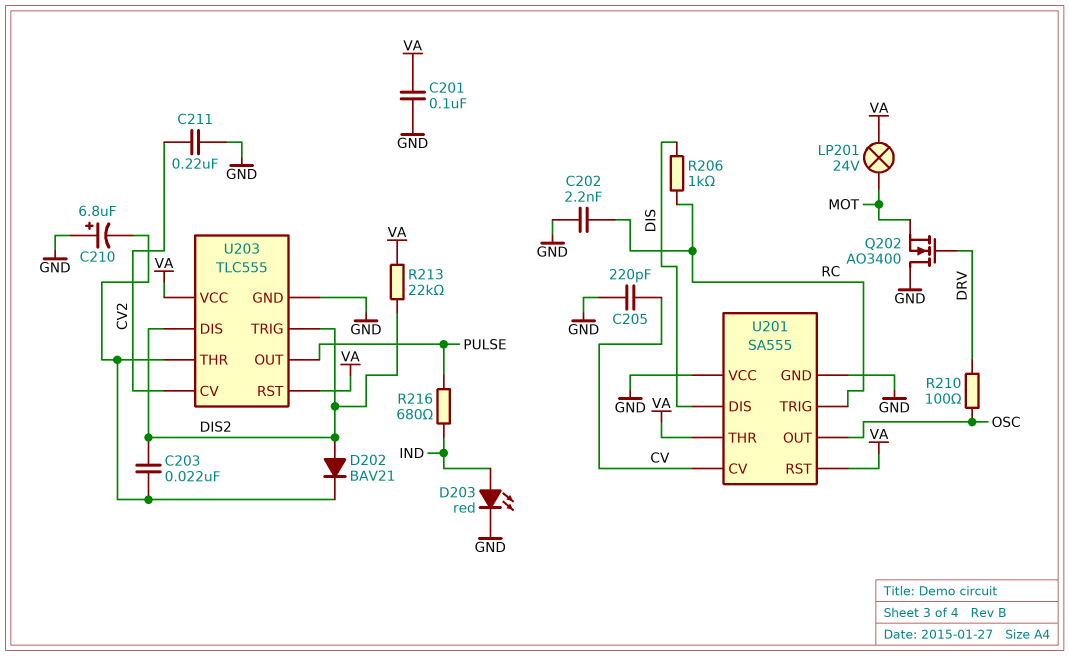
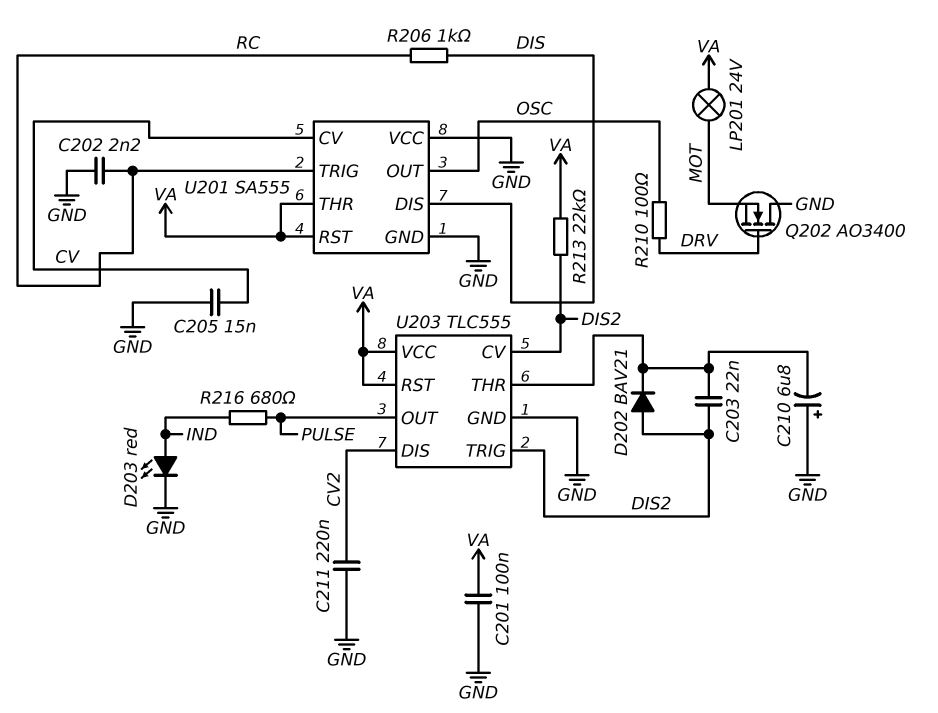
C205: 220pF (CV, GND) -> 15nF (CV, GND)
U203 pin CV: CV2 -> DIS2
U203 pin DIS: DIS2 -> CV2

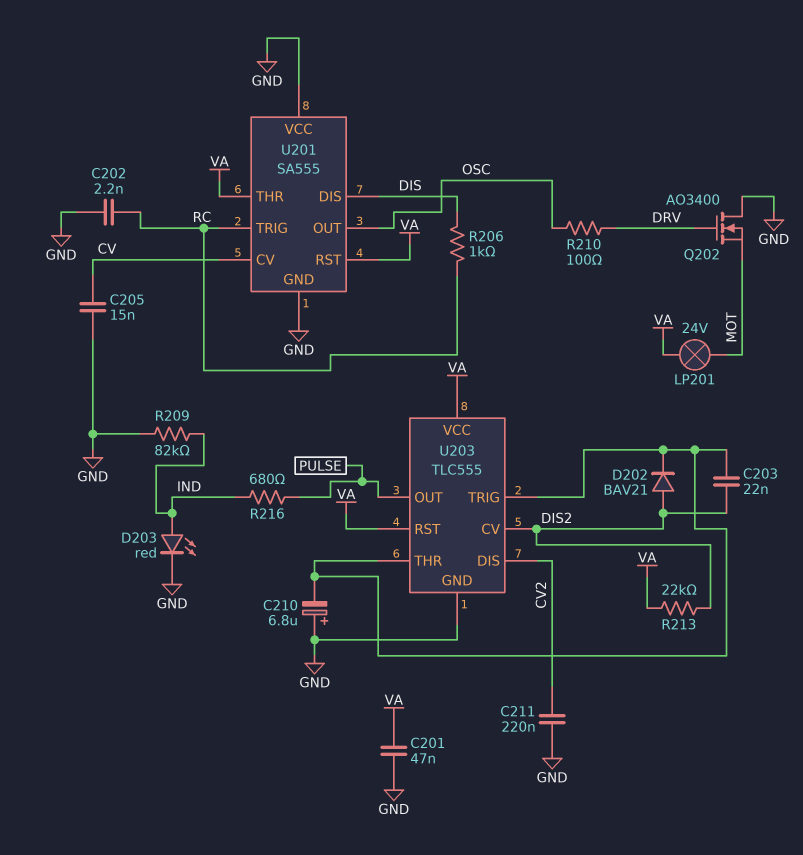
C201: 100nF (GND, VA) -> 47nF (GND, VA)
R209: none -> 82k (GND, IND)
U203 pin TRIG: DIS2 -> U203/THR

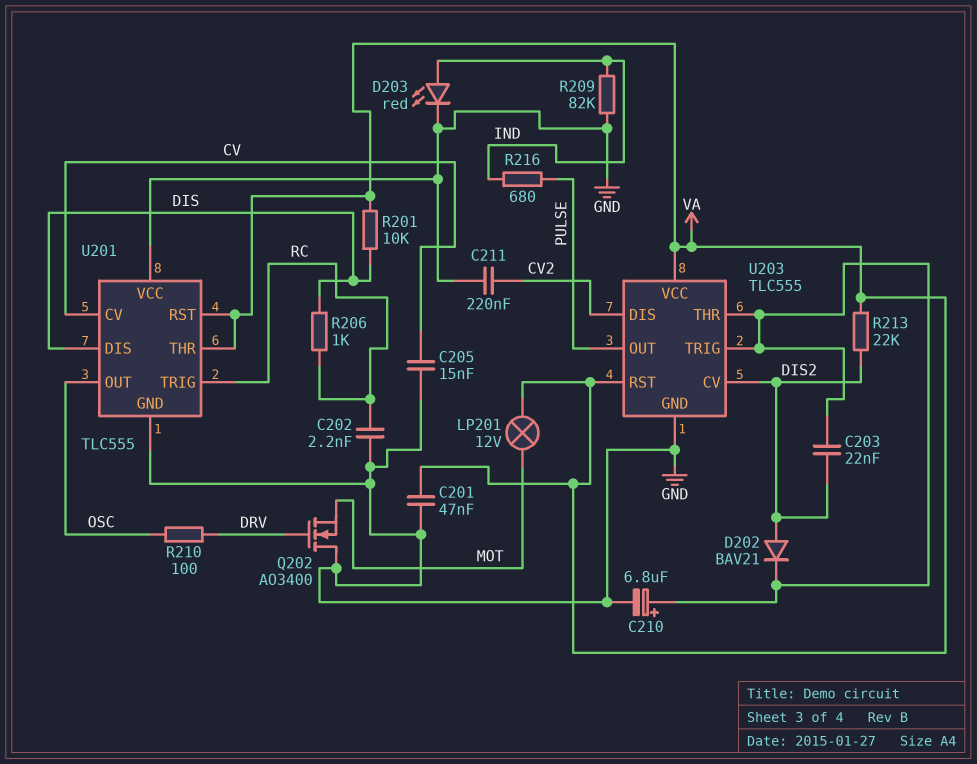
C210: 6.8uF (plus GND, minus U203/THR) -> 6.8uF (plus U203/THR, minus GND)
LP201: lamp 24V (MOT, VA) -> lamp 12V (MOT, VA)
R201: none -> 10k (DIS, VA)
U201: SA555 -> TLC555

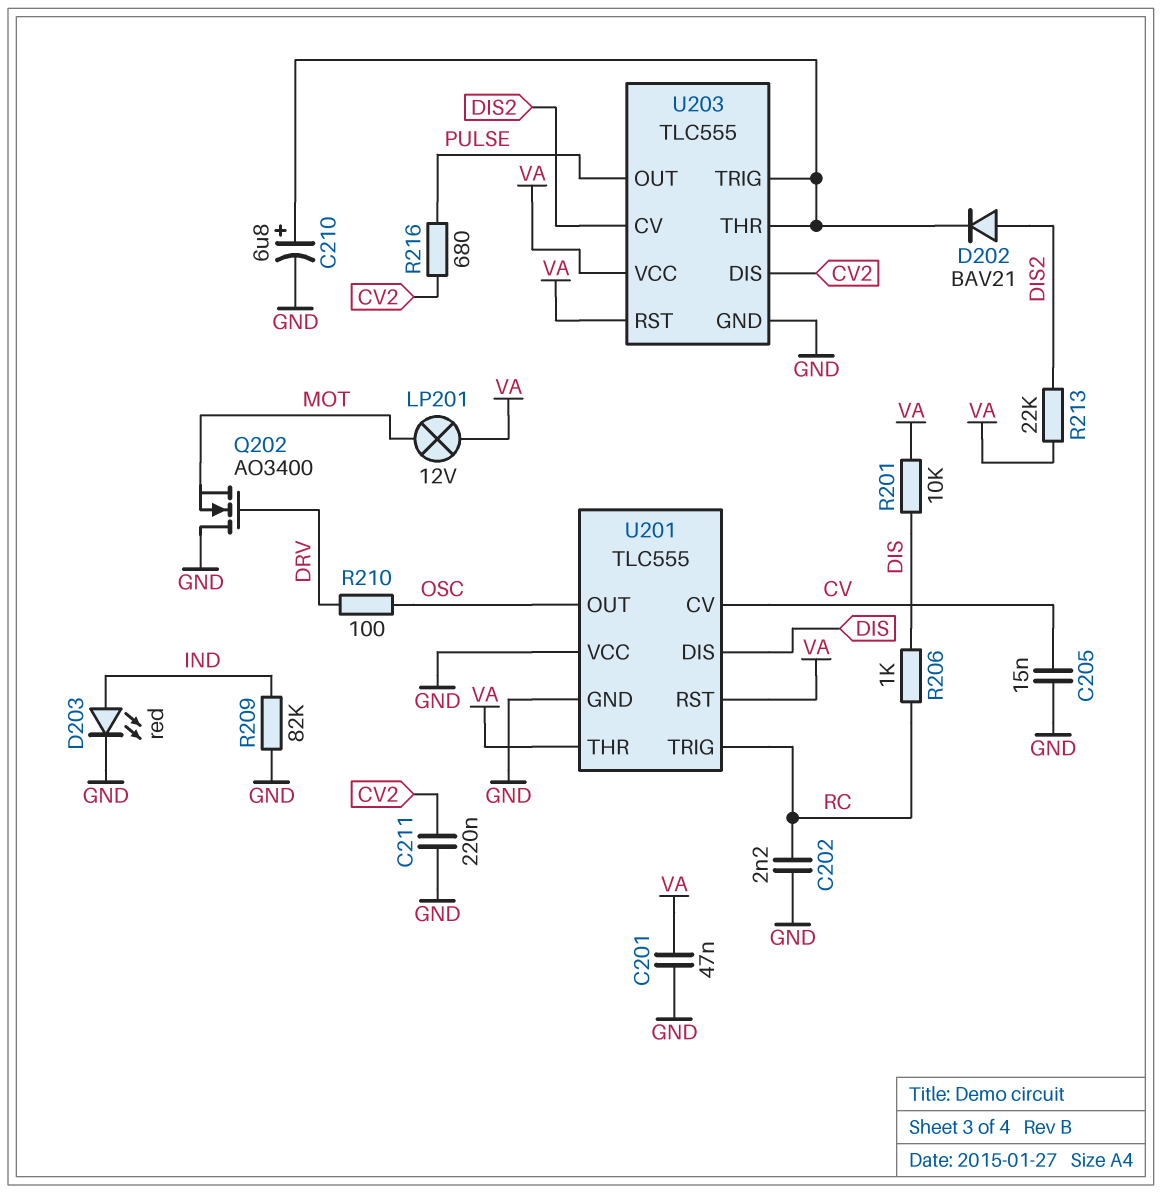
C203: 22nF (DIS2, U203/THR) -> none
R216: 680 (IND, PULSE) -> 680 (CV2, PULSE)

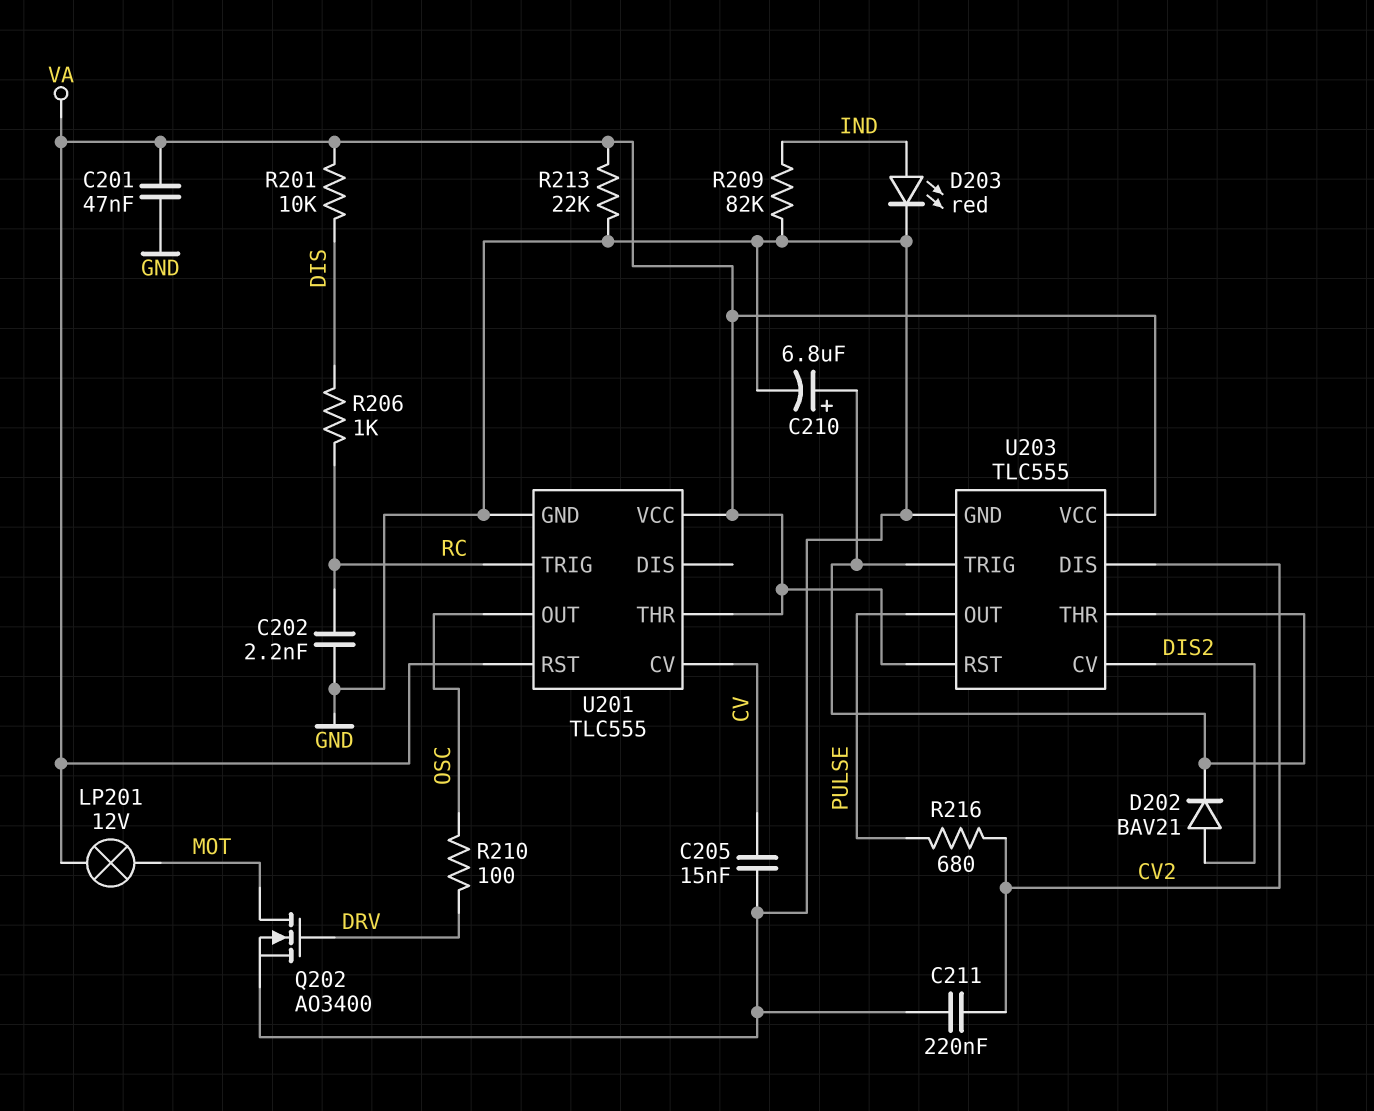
Q202: NMOS AO3400 (G DRV, D GND, S MOT) -> NMOS AO3400 (G DRV, D MOT, S GND)
R213: 22k (DIS2, VA) -> 22k (GND, VA)
U201 pin DIS: DIS -> none
U201 pin VCC: GND -> VA

